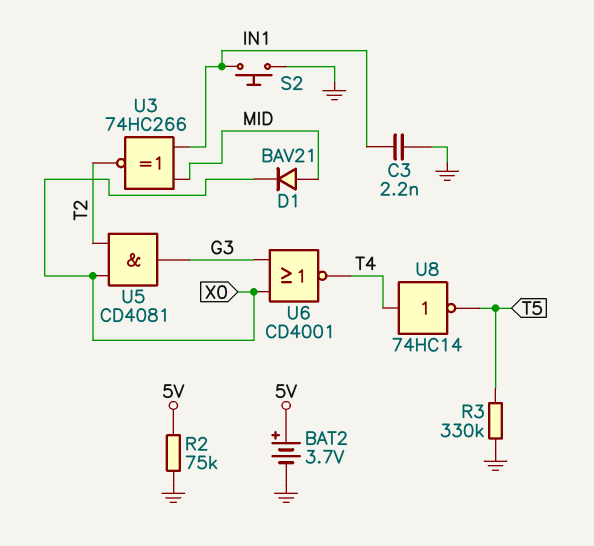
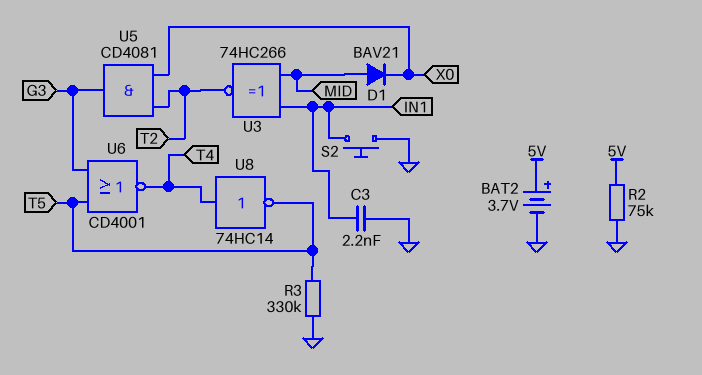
U6: NOR CD4001 (in G3, in X0, out T4) -> NOR CD4001 (in G3, in T5, out T4)

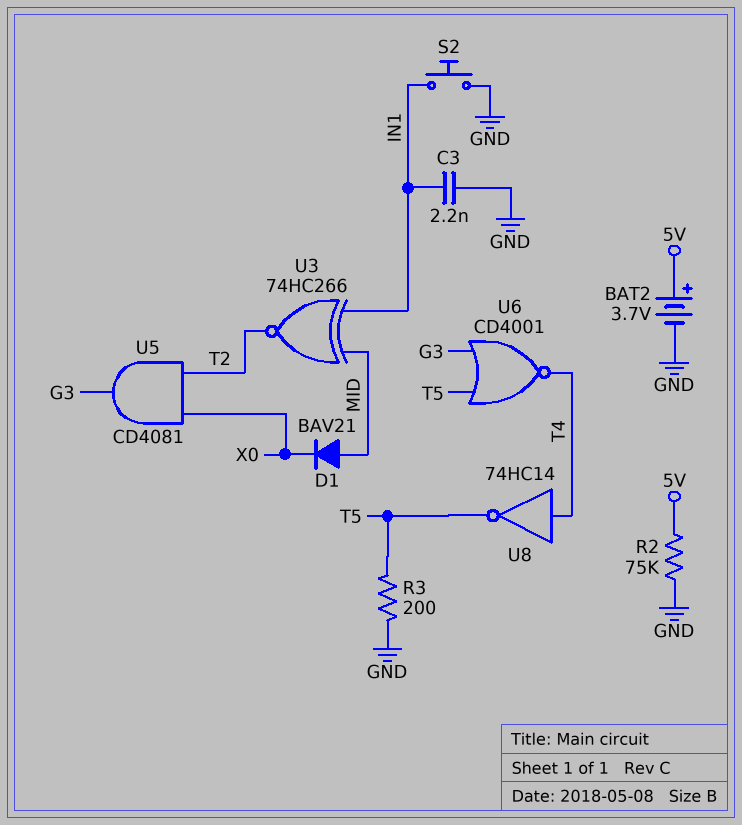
R3: 330k (GND, T5) -> 200 (GND, T5)

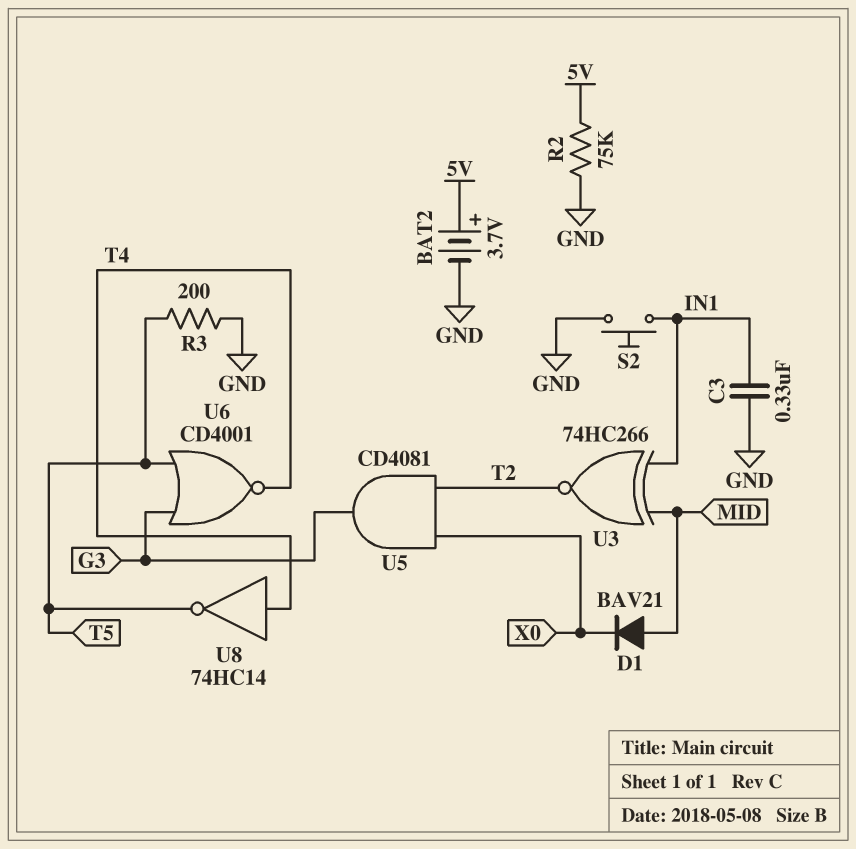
C3: 2.2nF (GND, IN1) -> 330nF (GND, IN1)

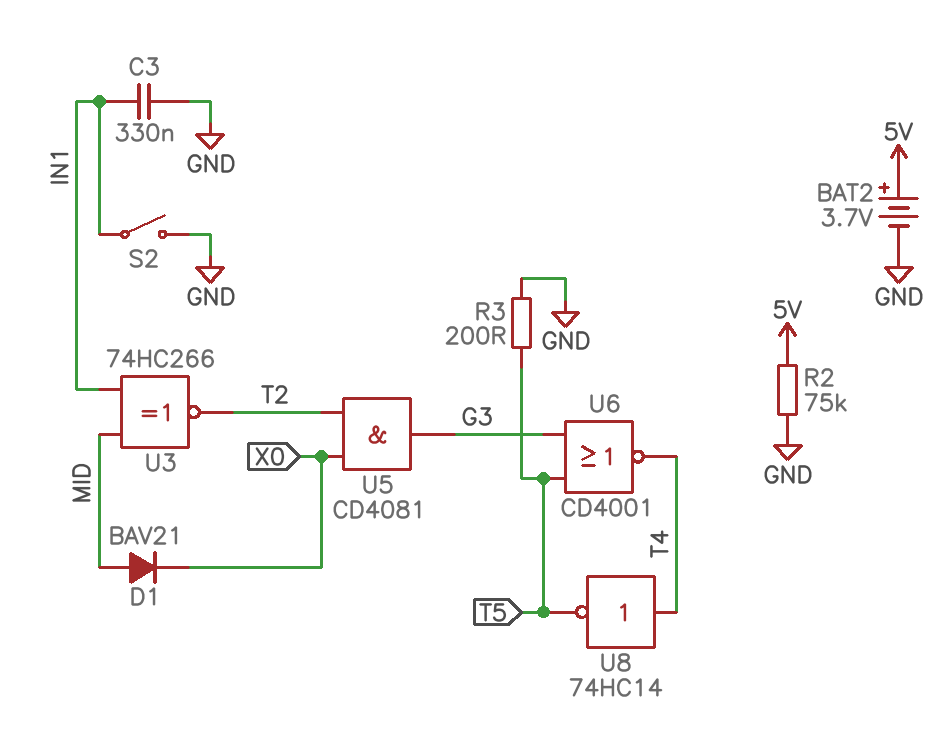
S2: button (GND, IN1) -> switch (GND, IN1)

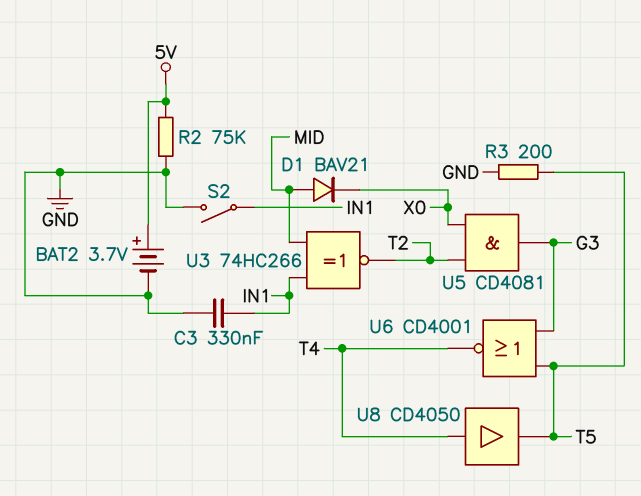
U8: NOT 74HC14 (in T4, out T5) -> buffer CD4050 (in T4, out T5)

